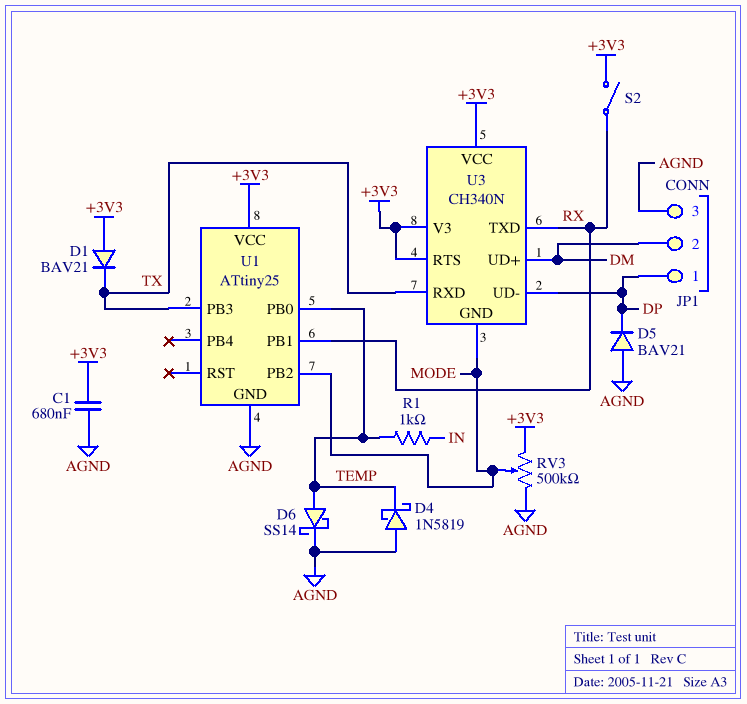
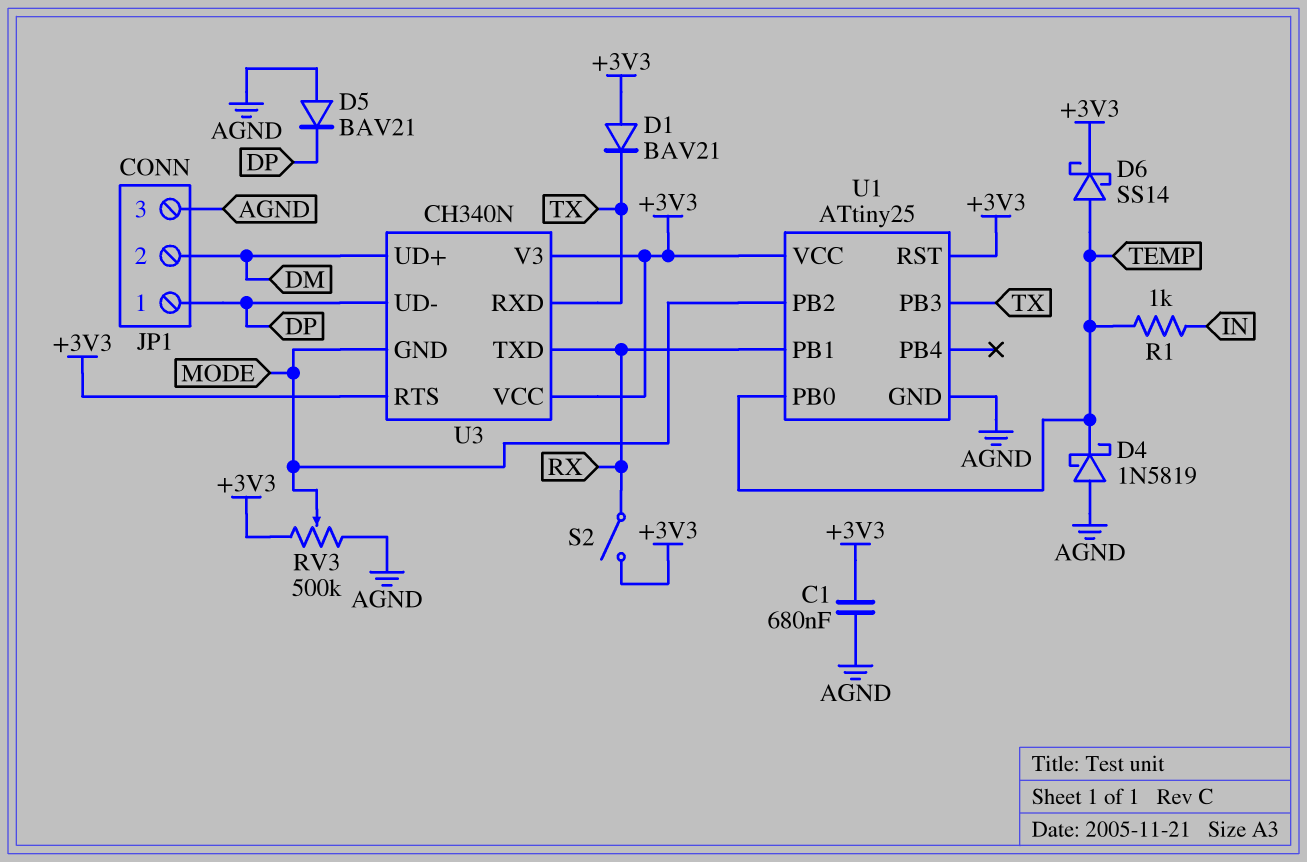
D6: schottky SS14 (A TEMP, K AGND) -> schottky SS14 (A TEMP, K +3V3)
U1 pin RST: none -> +3V3

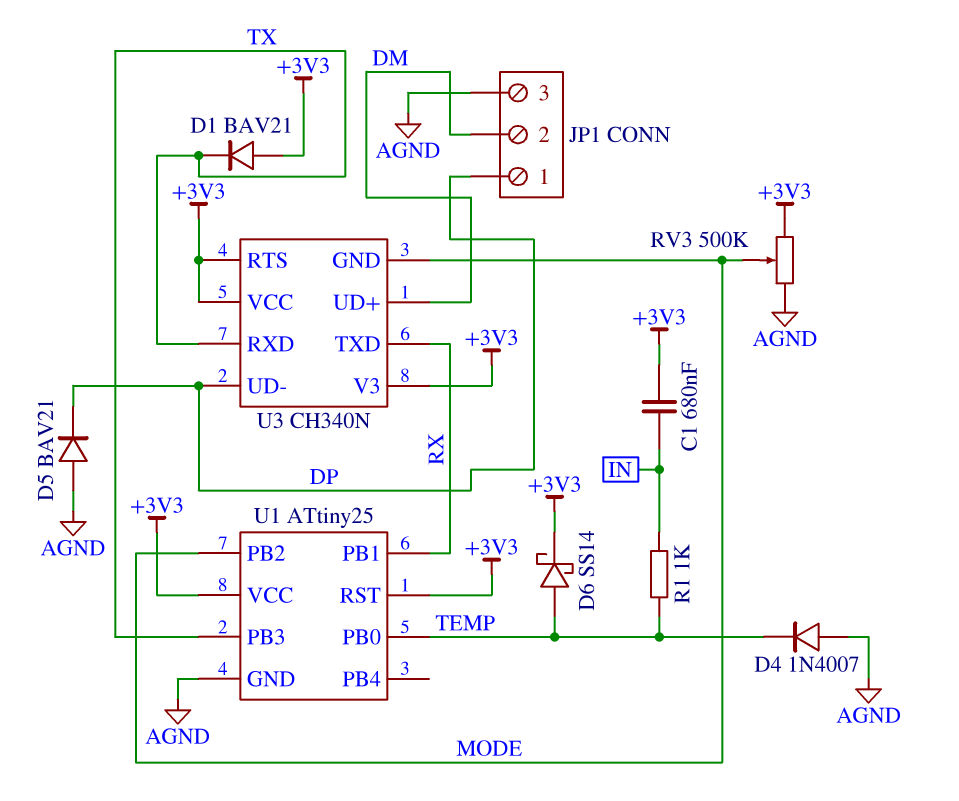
C1: 680nF (+3V3, AGND) -> 680nF (+3V3, IN)
D4: schottky 1N5819 (A AGND, K TEMP) -> diode 1N4007 (A AGND, K TEMP)
S2: switch (+3V3, RX) -> none

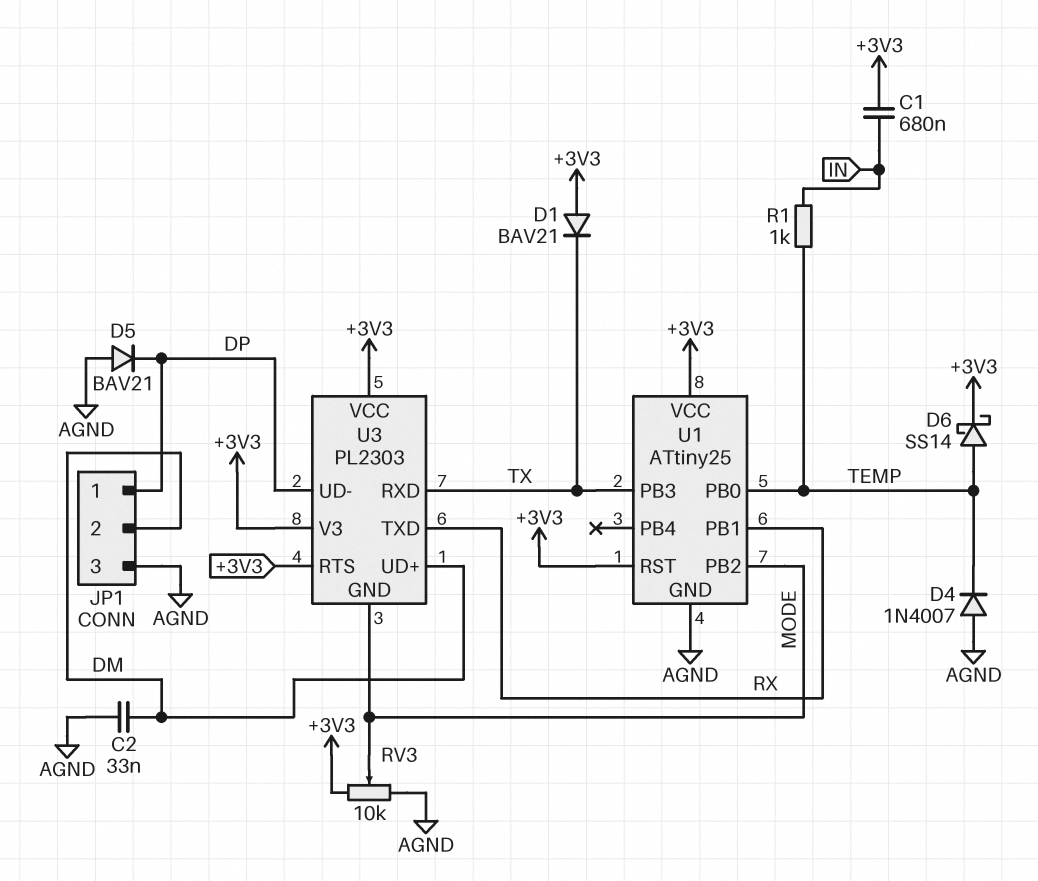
C2: none -> 33nF (AGND, DM)
RV3: 500k (+3V3, AGND, wiper MODE) -> 10k (+3V3, AGND, wiper MODE)
U3: CH340N -> PL2303

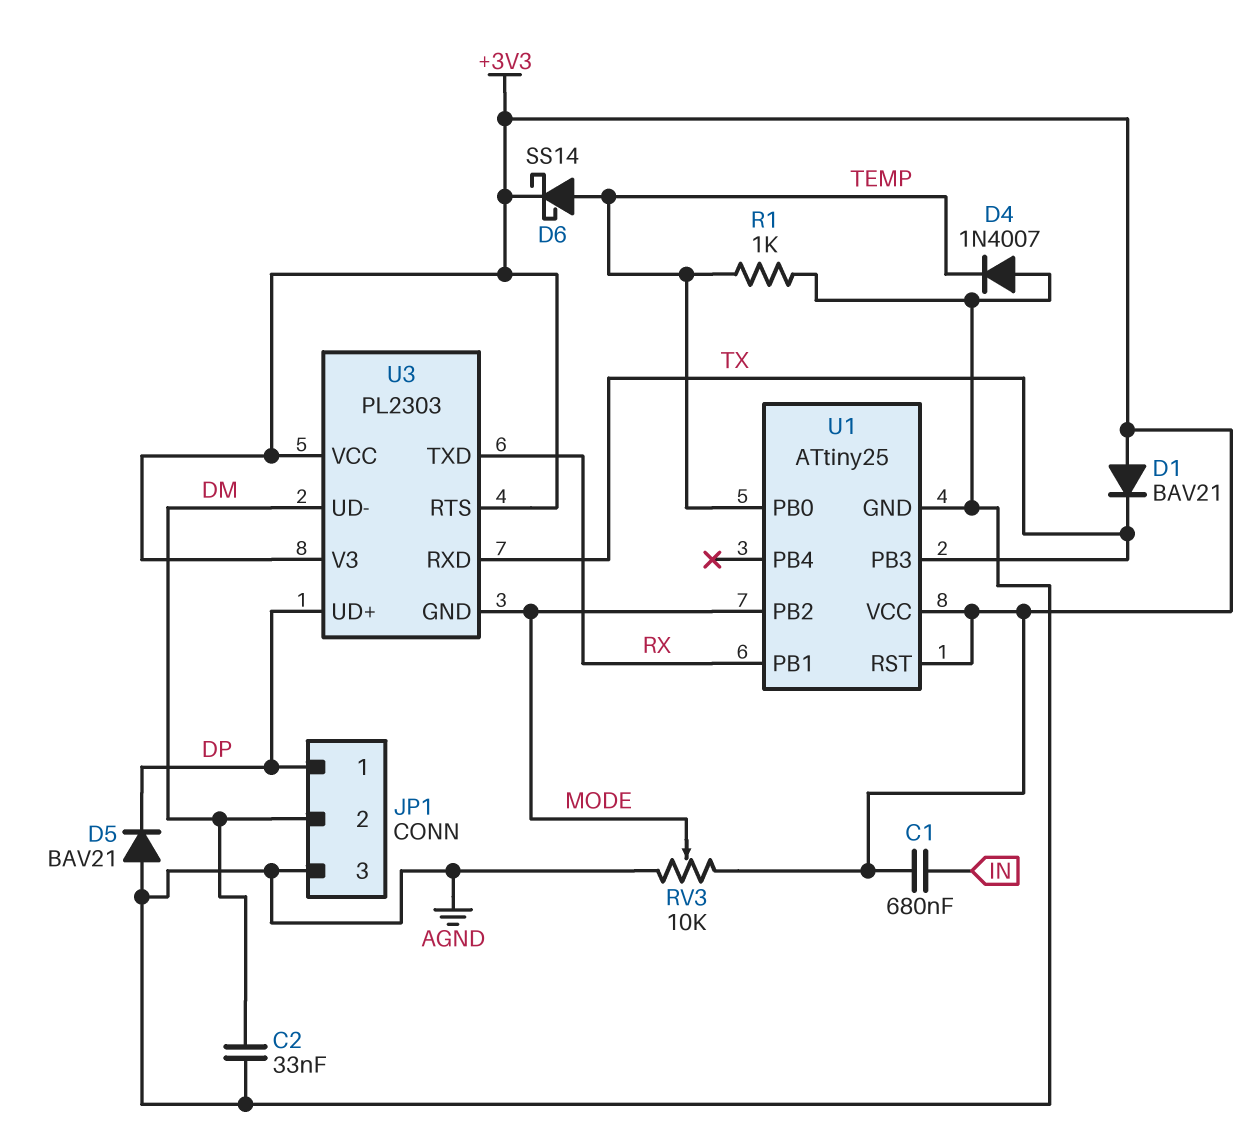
R1: 1k (IN, TEMP) -> 1k (AGND, TEMP)
U3 pin UD+: DM -> DP
U3 pin UD-: DP -> DM

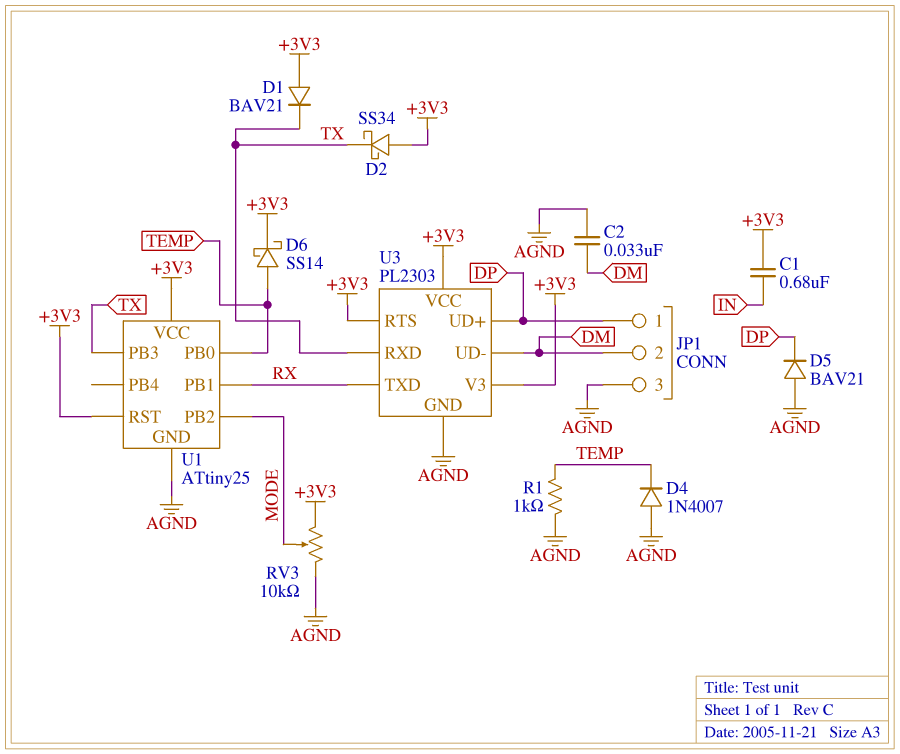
D2: none -> schottky SS34 (A +3V3, K TX)
U3 pin GND: MODE -> AGND

